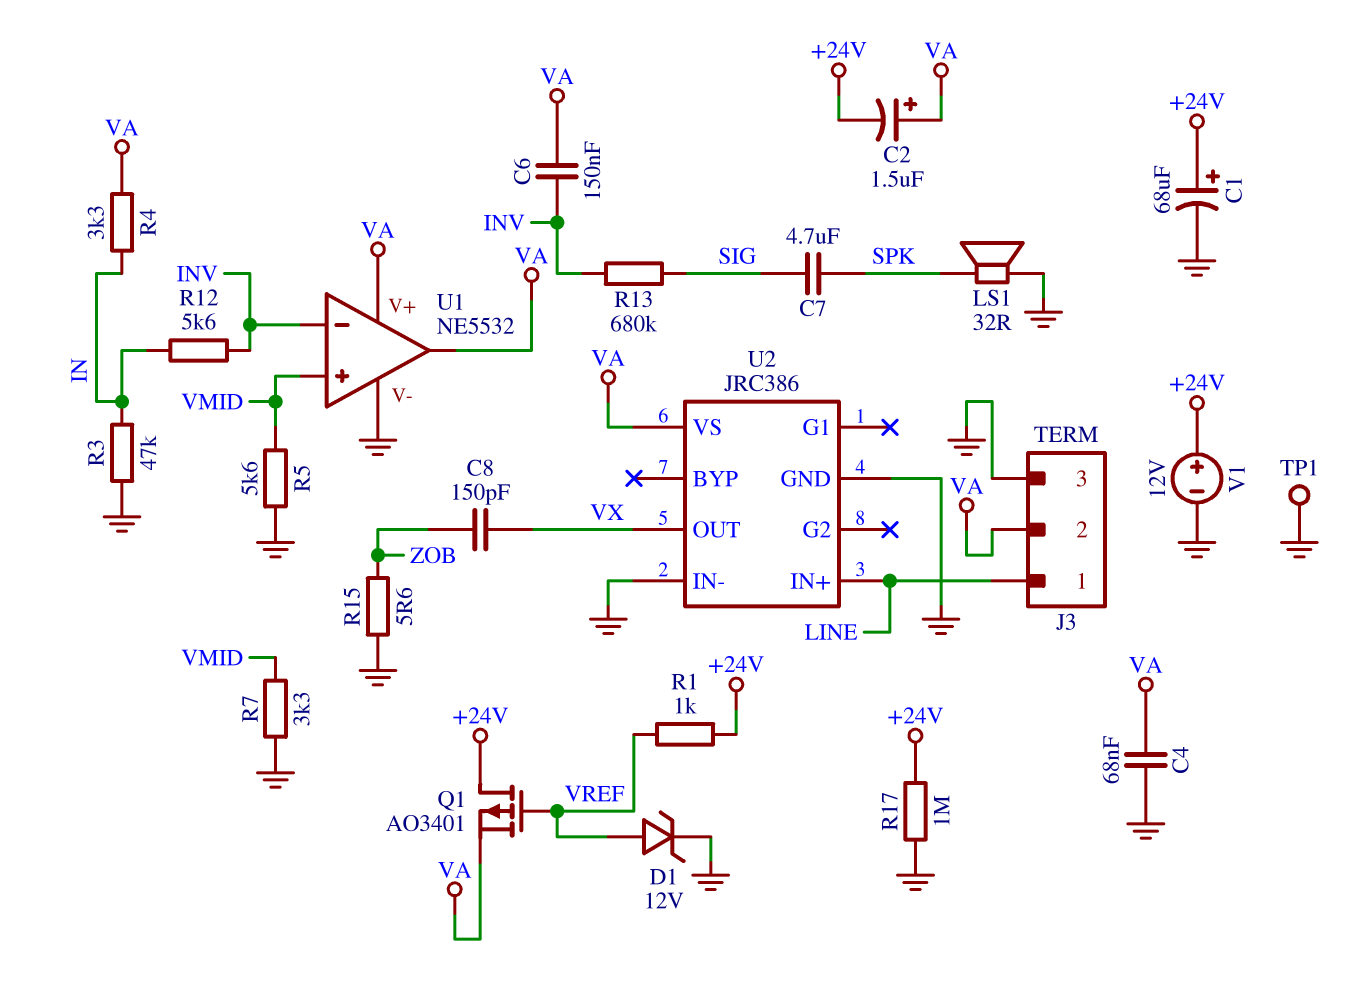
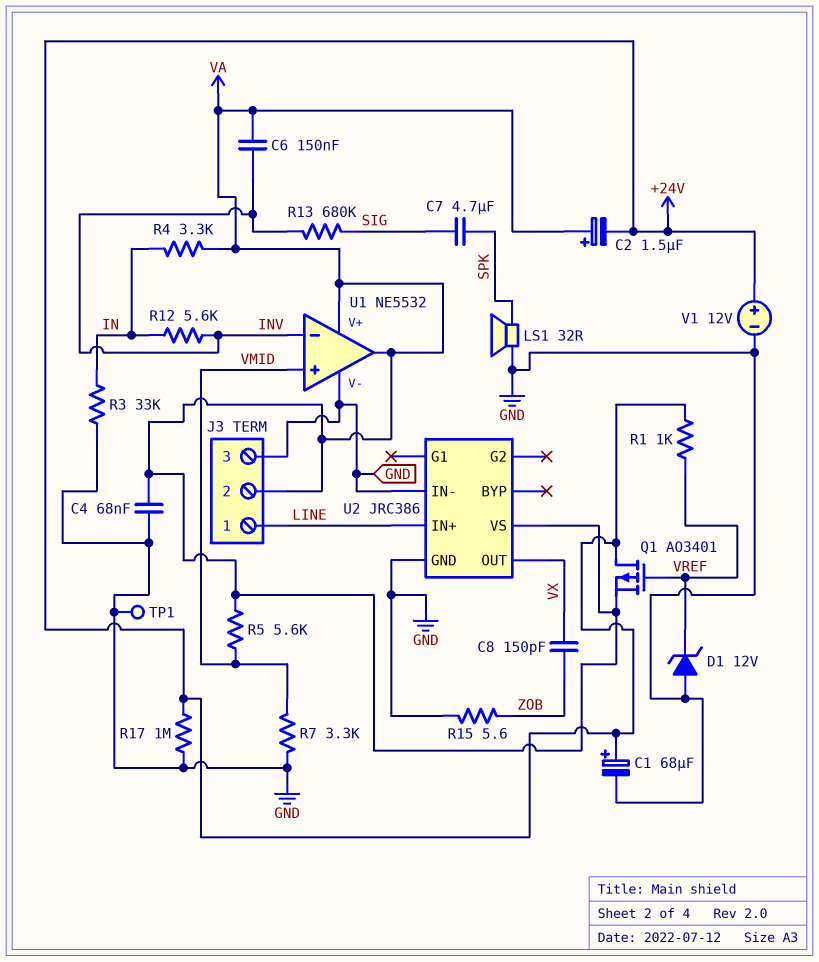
D1: zener 12V (A VREF, K GND) -> zener 12V (A GND, K VREF)
R3: 47k (GND, IN) -> 33k (GND, IN)
R5: 5.6k (GND, VMID) -> 5.6k (VA, VMID)

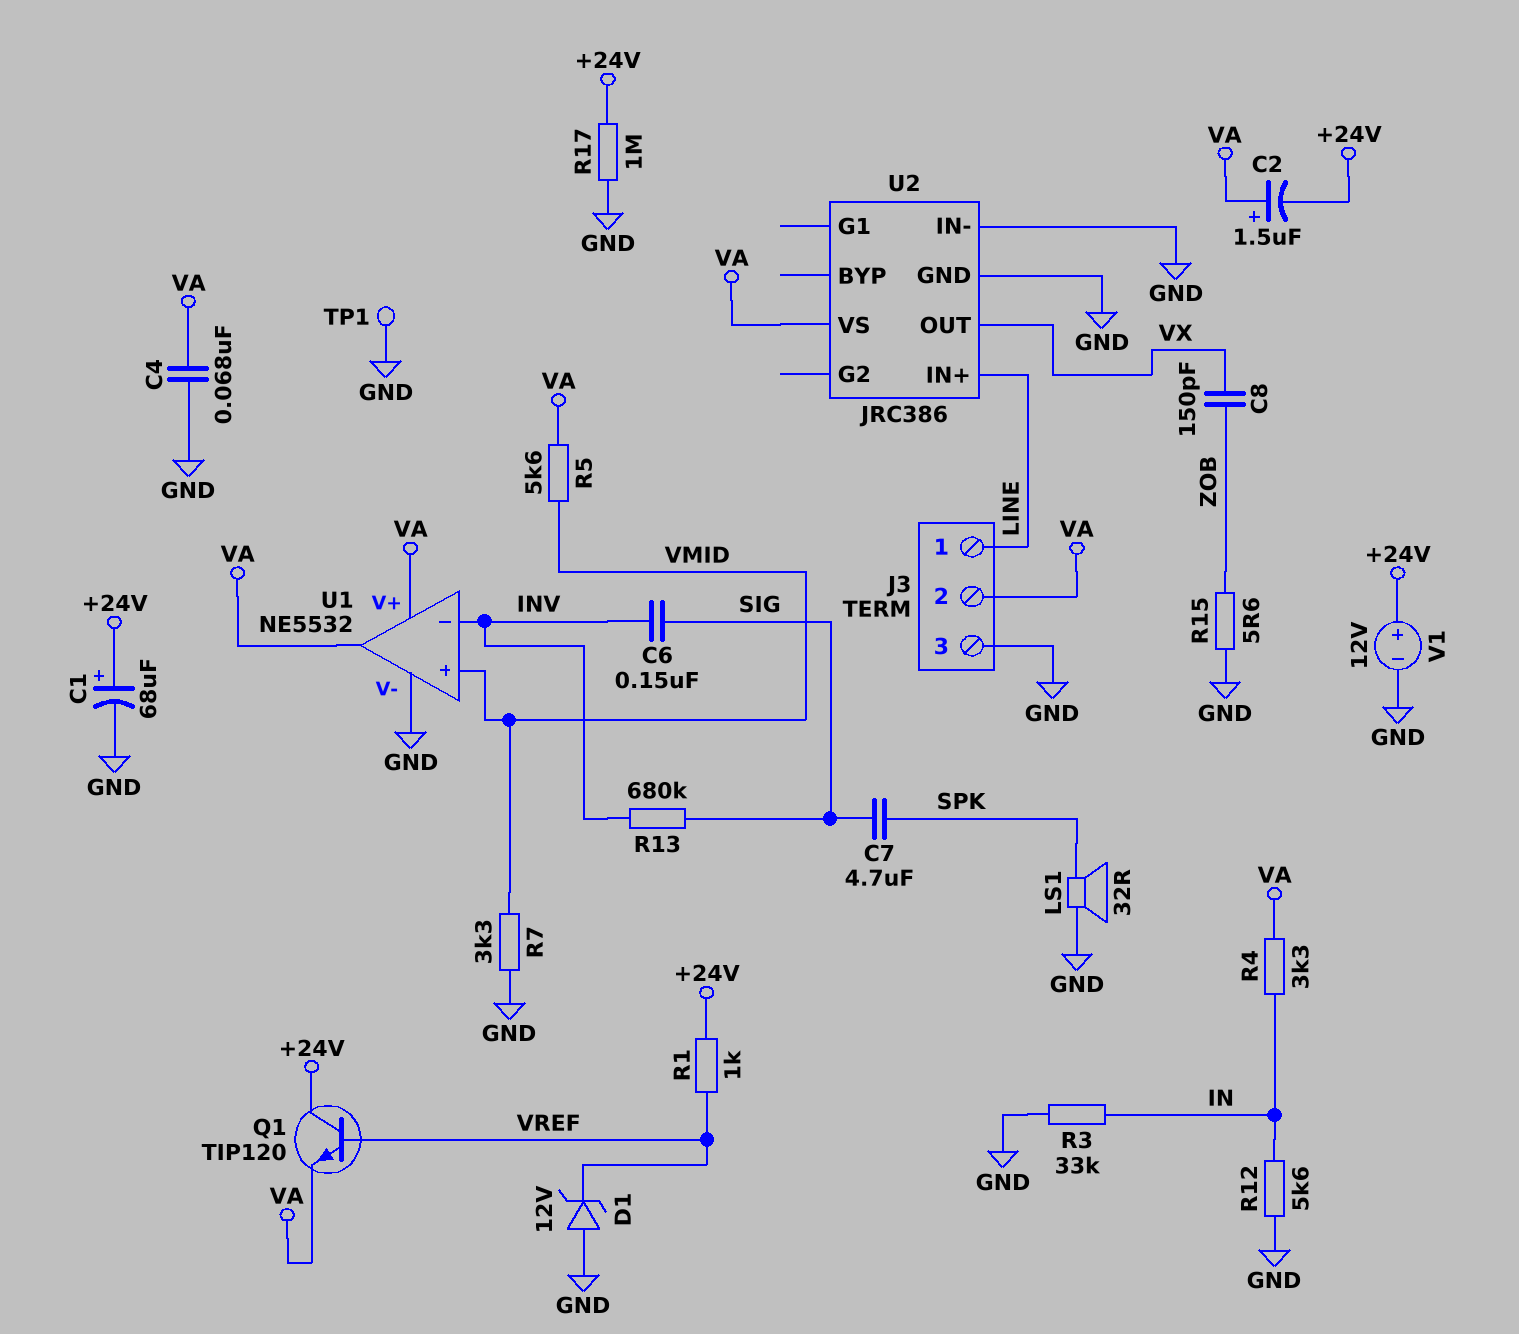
C6: 150nF (INV, VA) -> 150nF (INV, SIG)
Q1: PMOS AO3401 (G VREF, D +24V, S VA) -> NPN TIP120 (B VREF, C +24V, E VA)
R12: 5.6k (IN, INV) -> 5.6k (GND, IN)

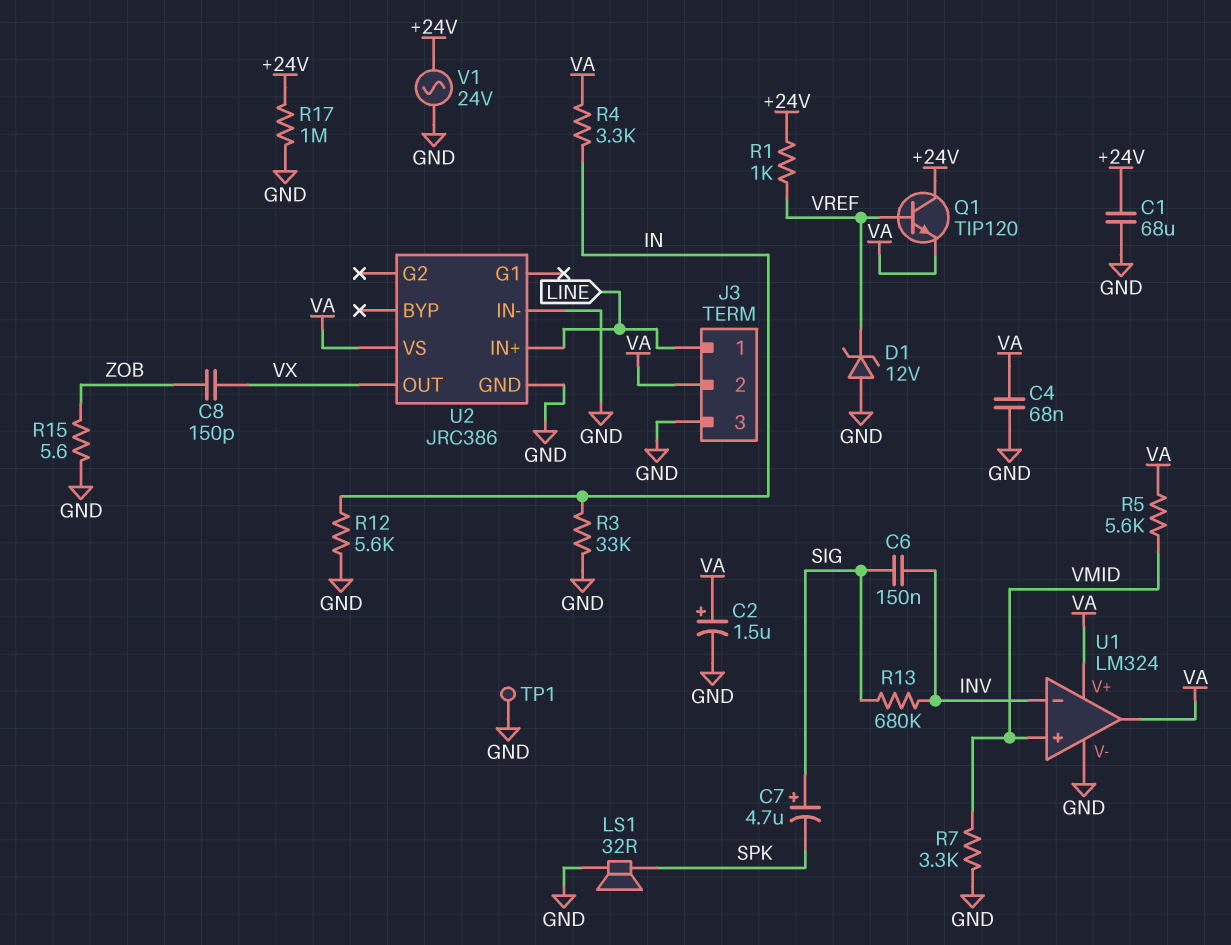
C1: 68uF (plus +24V, minus GND) -> 68uF (+24V, GND)
C2: 1.5uF (plus VA, minus +24V) -> 1.5uF (plus VA, minus GND)
C7: 4.7uF (SIG, SPK) -> 4.7uF (plus SIG, minus SPK)
U1: NE5532 -> LM324
V1: 12V (plus +24V, minus GND) -> AC 24V (+24V, GND)

